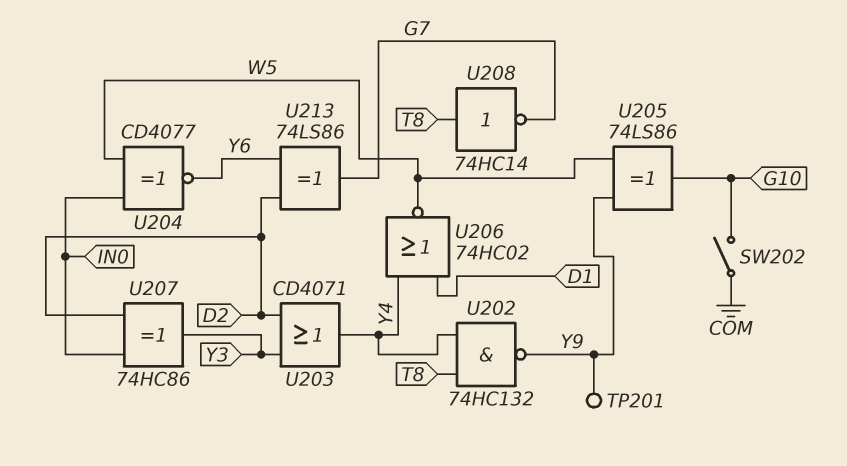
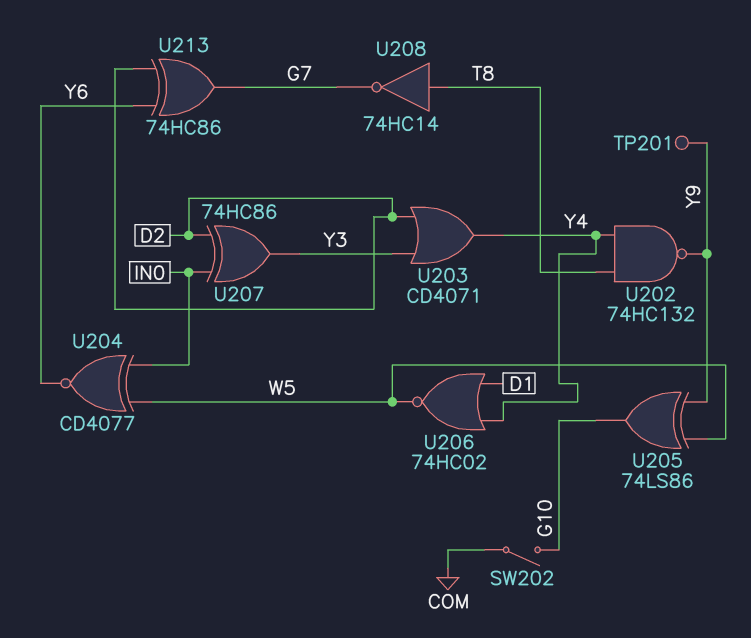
U213: XOR 74LS86 (in D2, in Y6, out G7) -> XOR 74HC86 (in D2, in Y6, out G7)

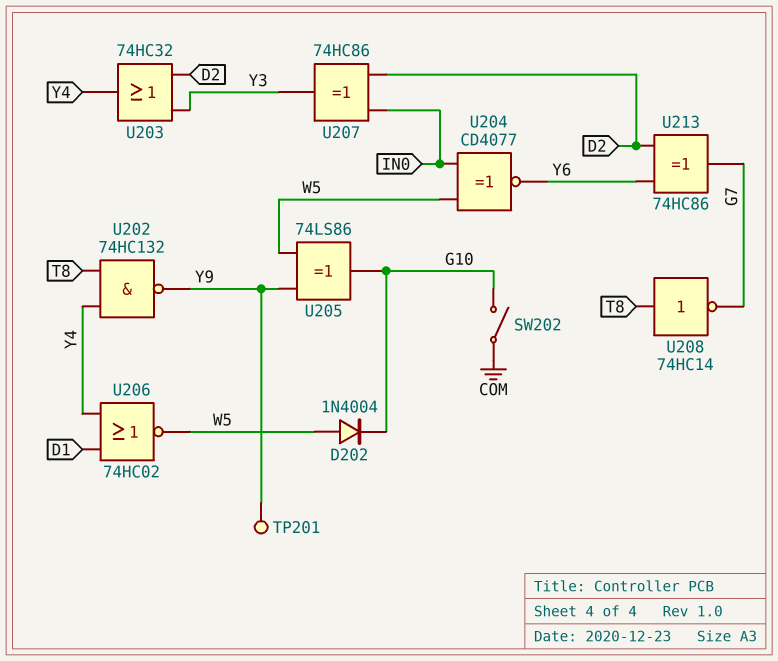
D202: none -> diode 1N4004 (A W5, K G10)
U203: OR CD4071 (in D2, in Y3, out Y4) -> OR 74HC32 (in D2, in Y3, out Y4)

